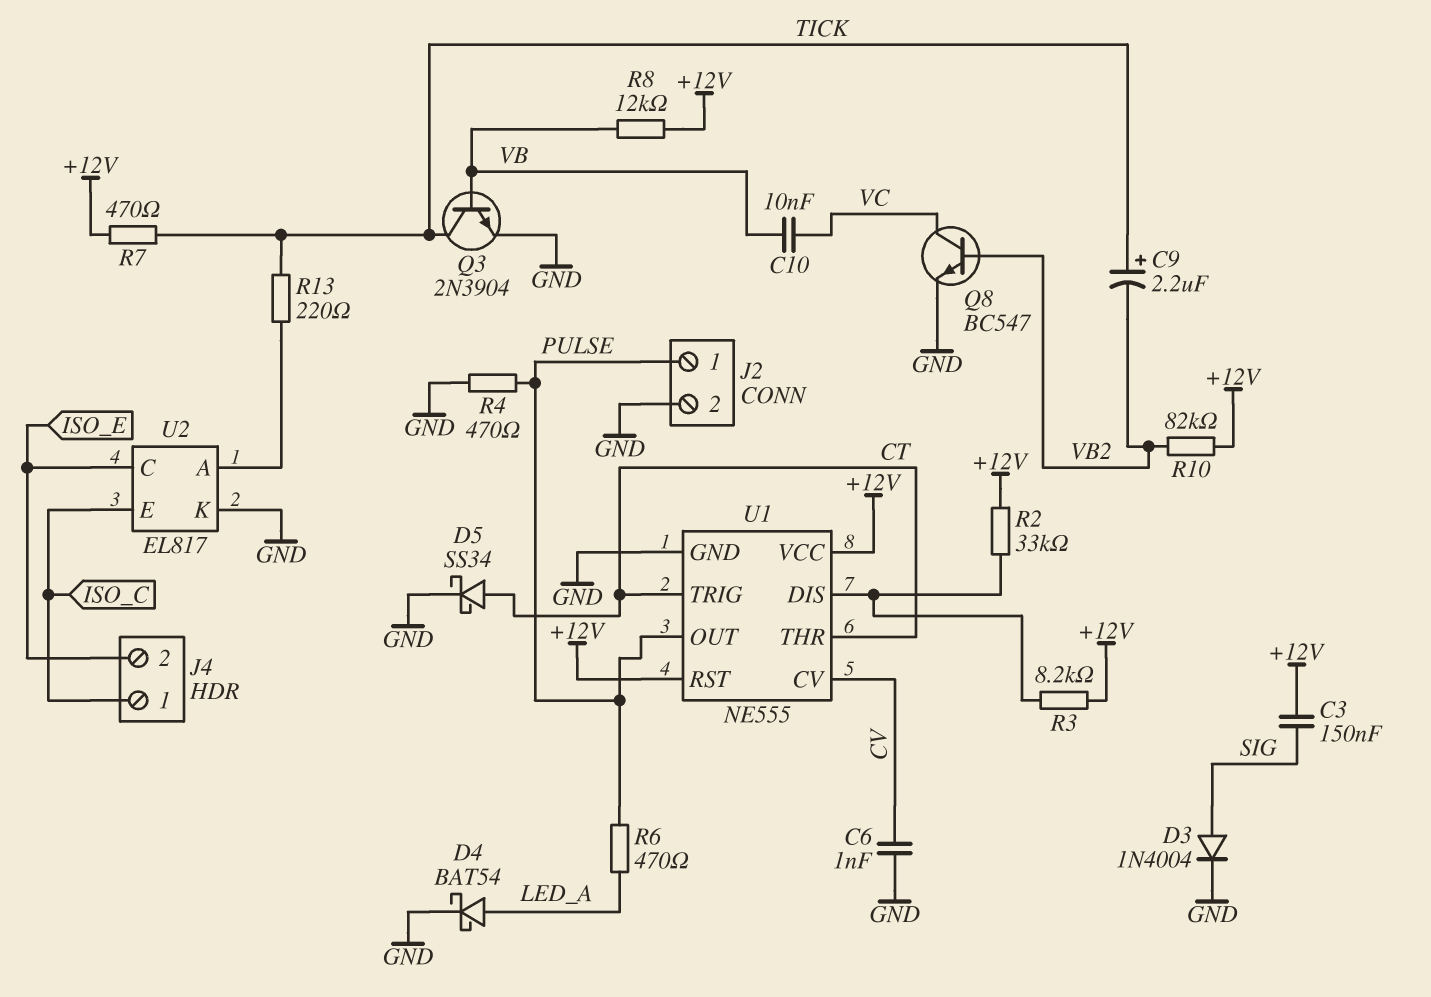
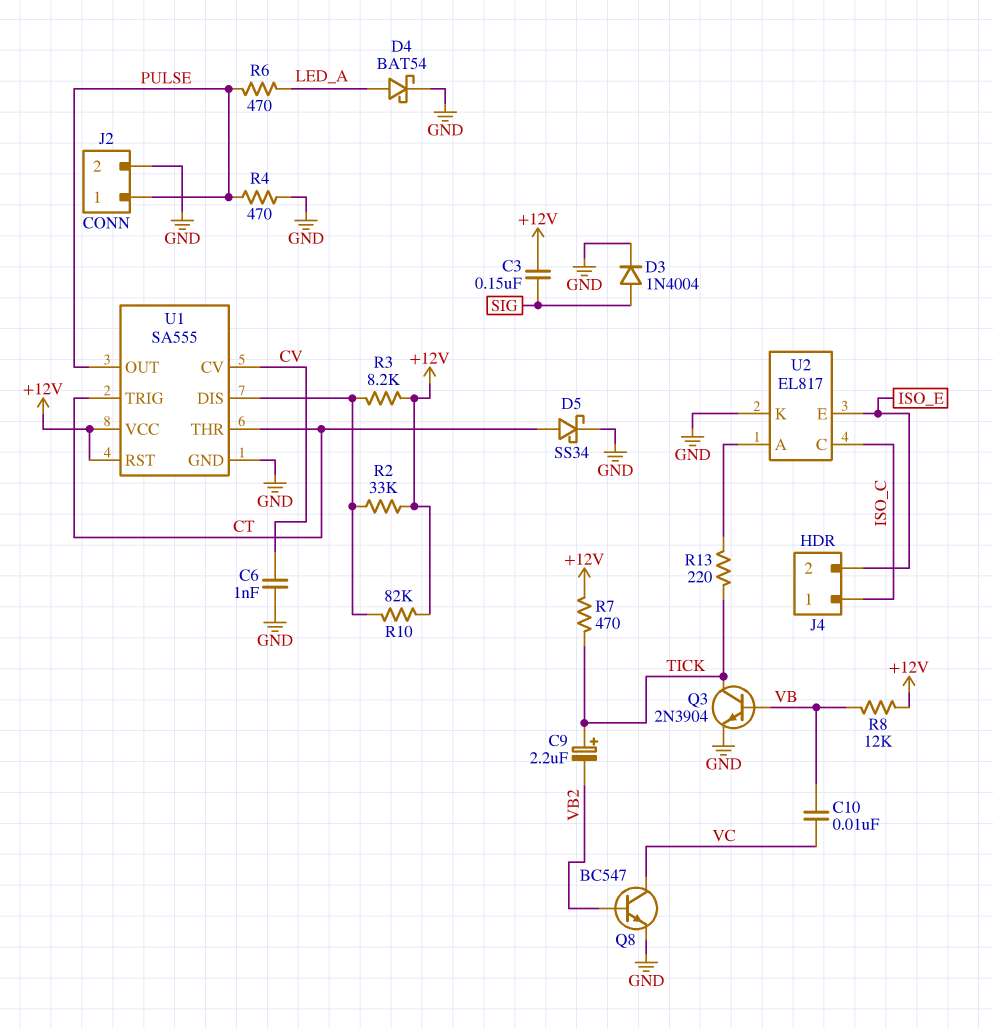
R10: 82k (+12V, VB2) -> 82k (+12V, U1/DIS)
U1: NE555 -> SA555
U2 pin C: ISO_E -> ISO_C
U2 pin E: ISO_C -> ISO_E

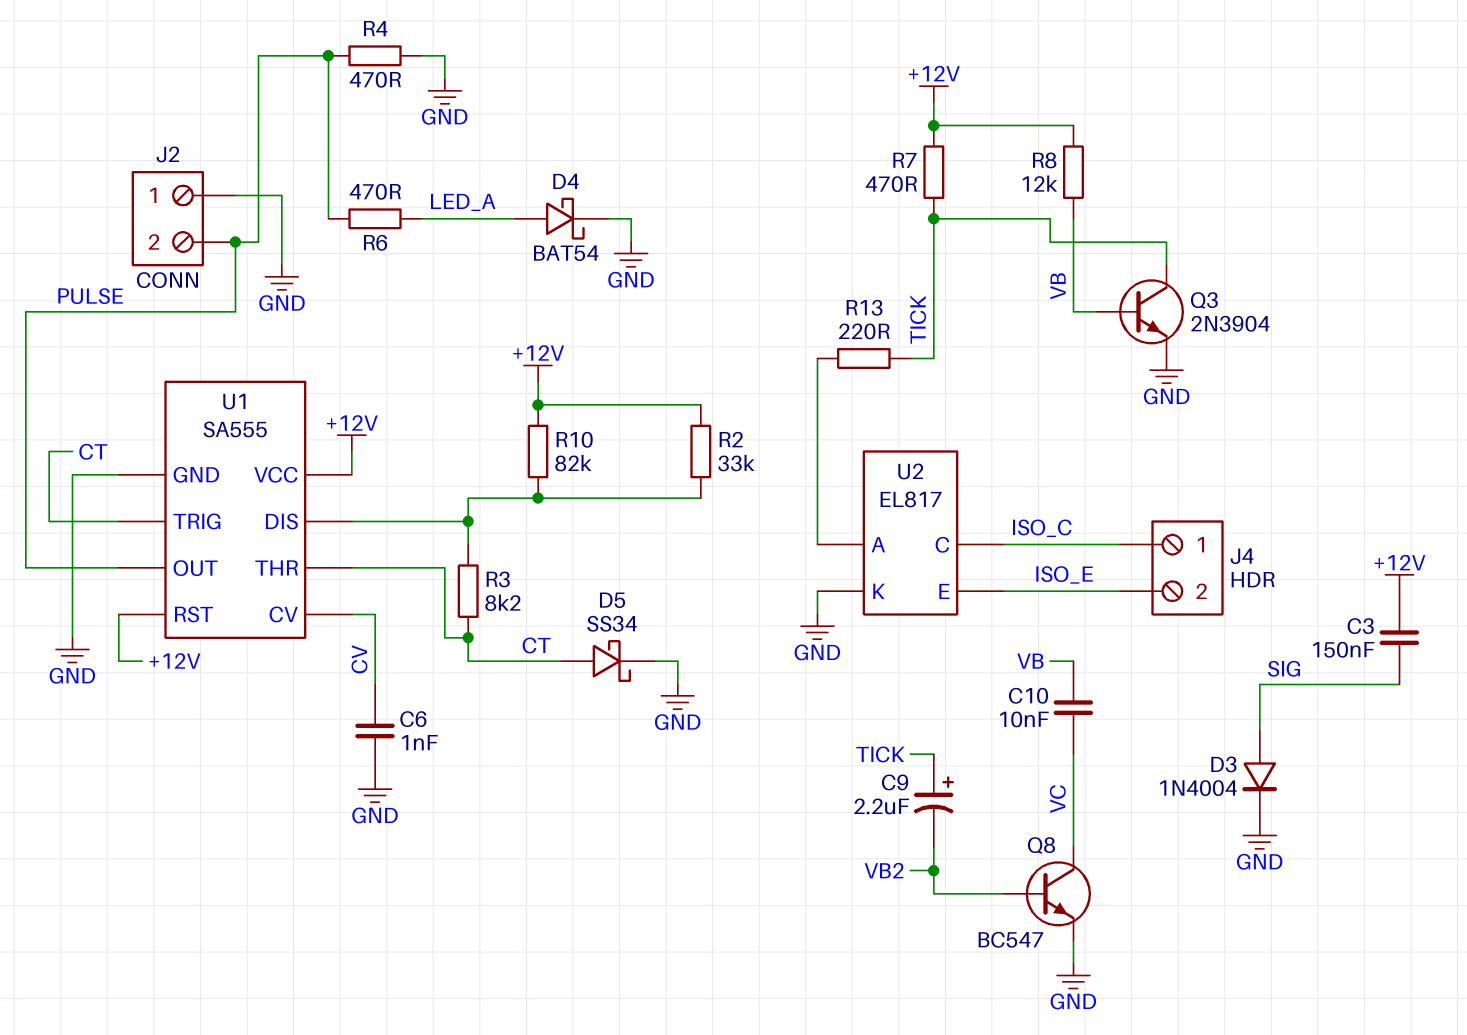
J2 pin 1: PULSE -> GND
J2 pin 2: GND -> PULSE
R3: 8.2k (+12V, U1/DIS) -> 8.2k (CT, U1/DIS)

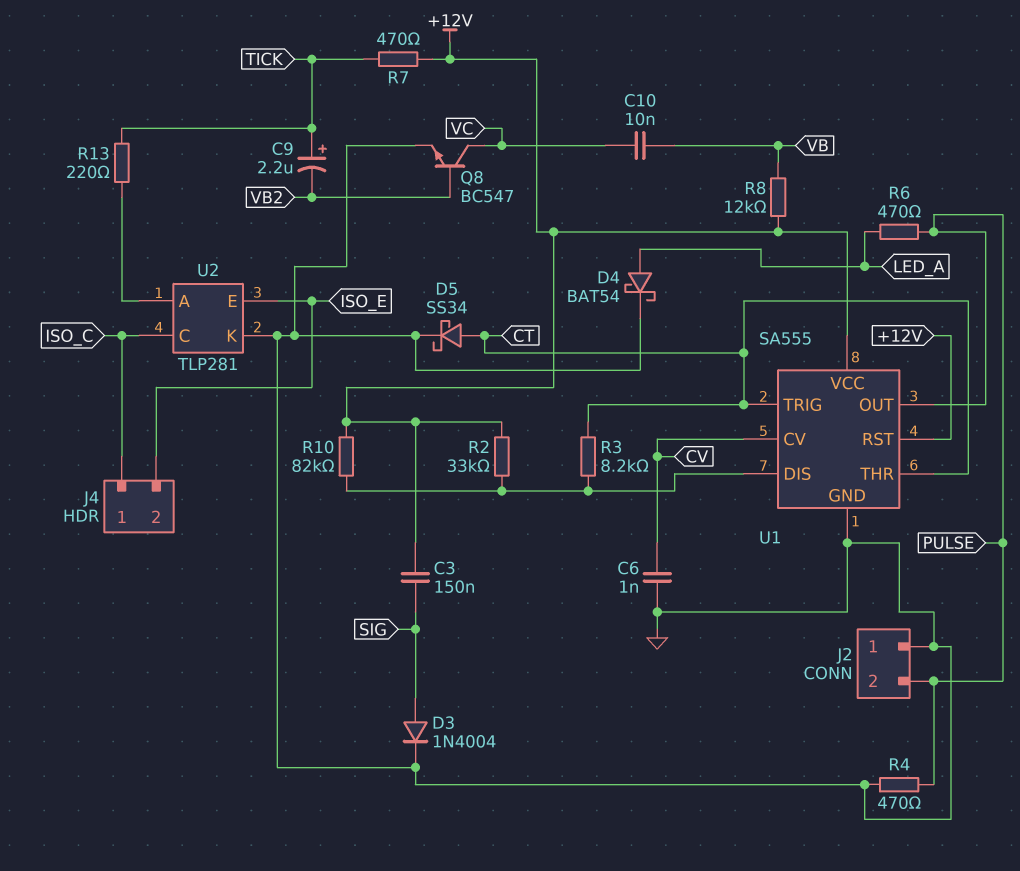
Q3: NPN 2N3904 (B VB, C TICK, E GND) -> none
U2: EL817 -> TLP281

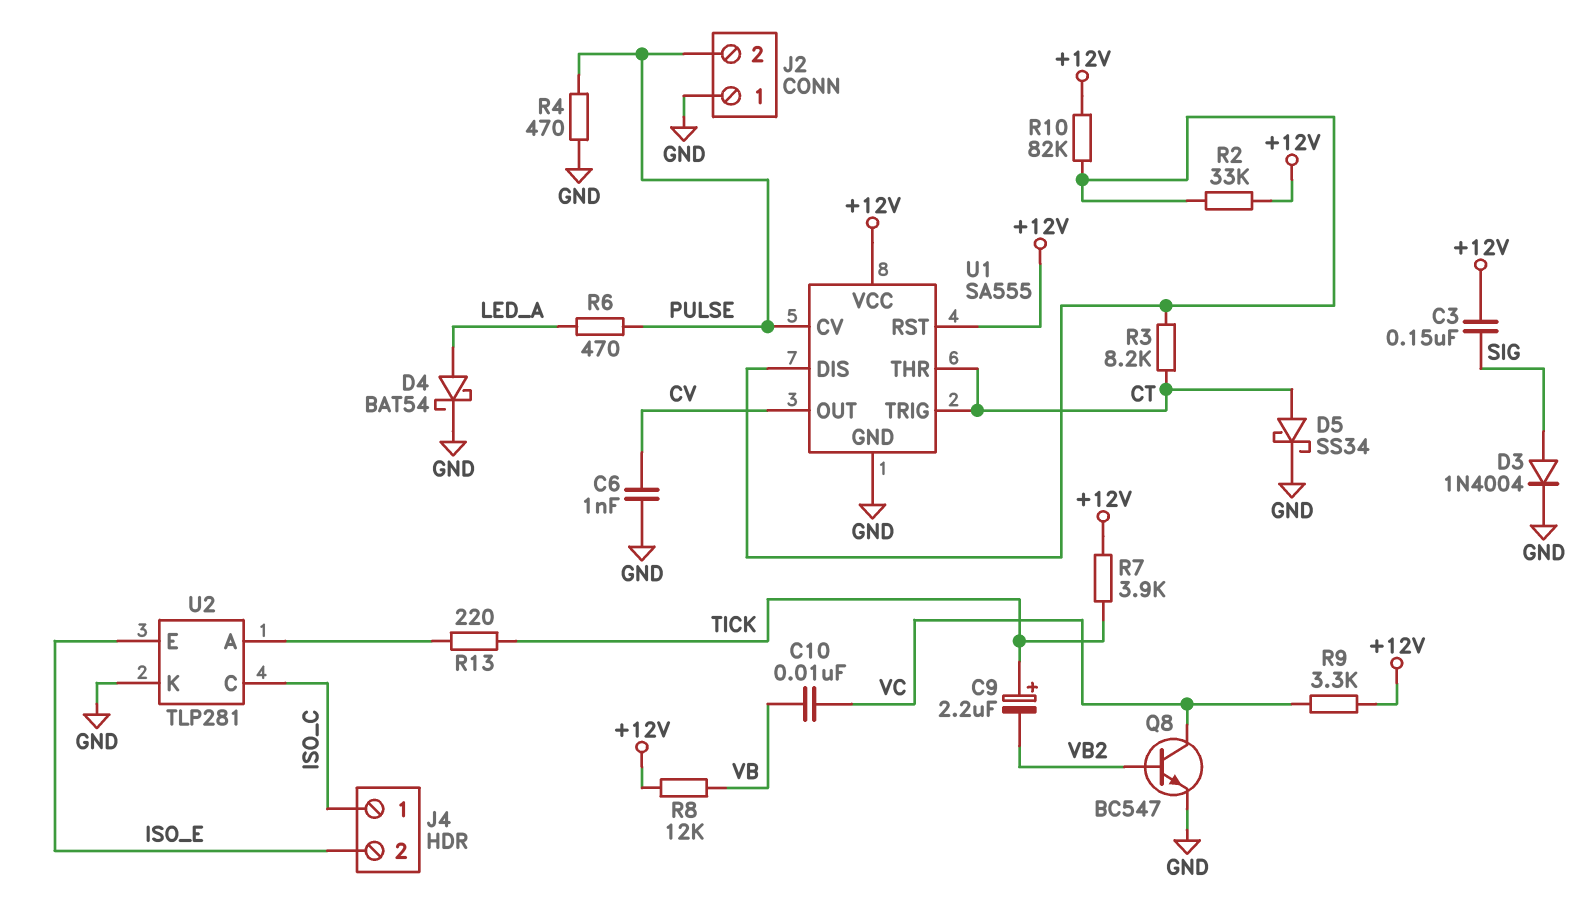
R7: 470 (+12V, TICK) -> 3.9k (+12V, TICK)
R9: none -> 3.3k (+12V, VC)
U1 pin CV: CV -> PULSE
U1 pin OUT: PULSE -> CV

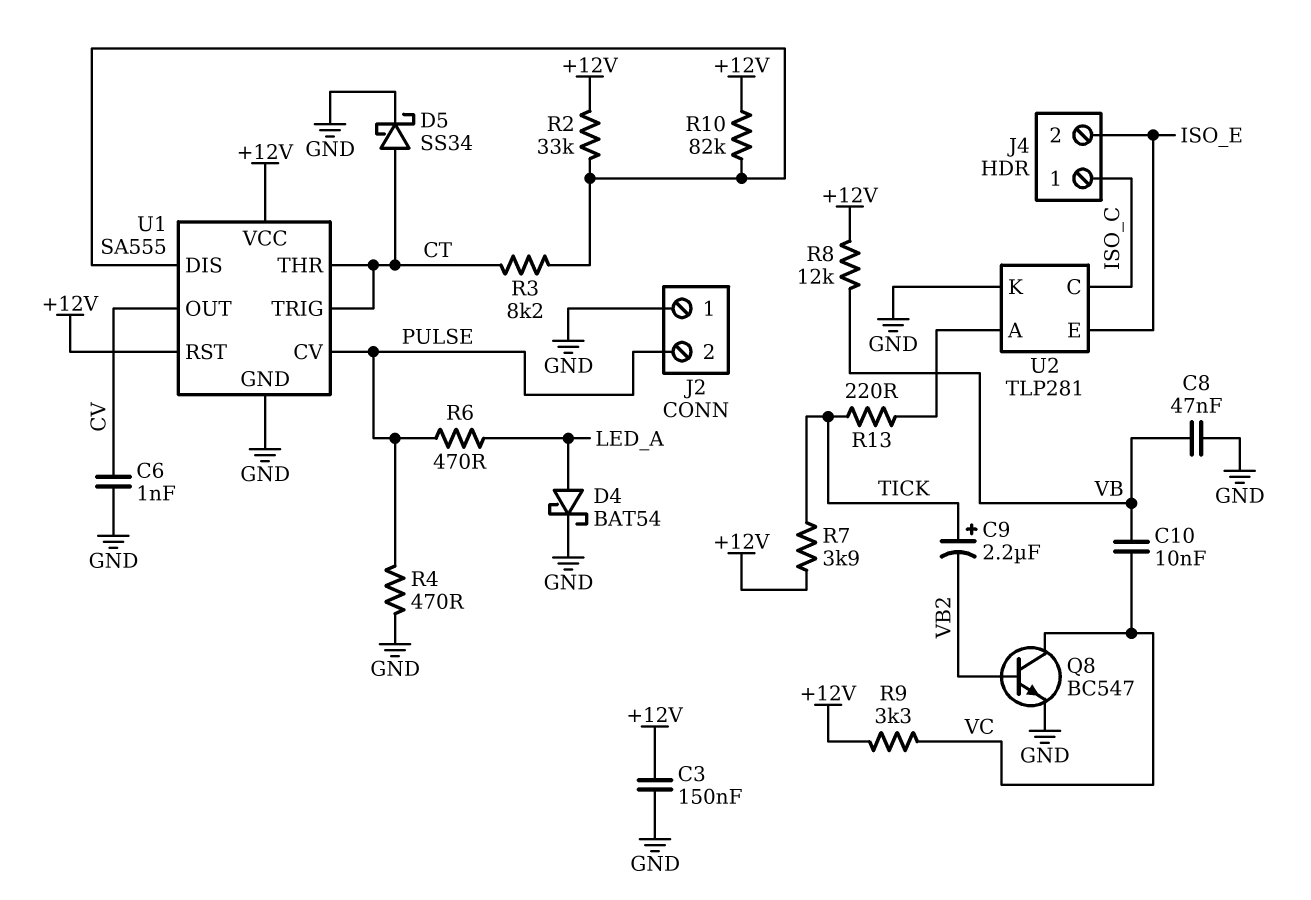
C3: 150nF (+12V, SIG) -> 150nF (+12V, GND)
C8: none -> 47nF (GND, VB)
D3: diode 1N4004 (A SIG, K GND) -> none

